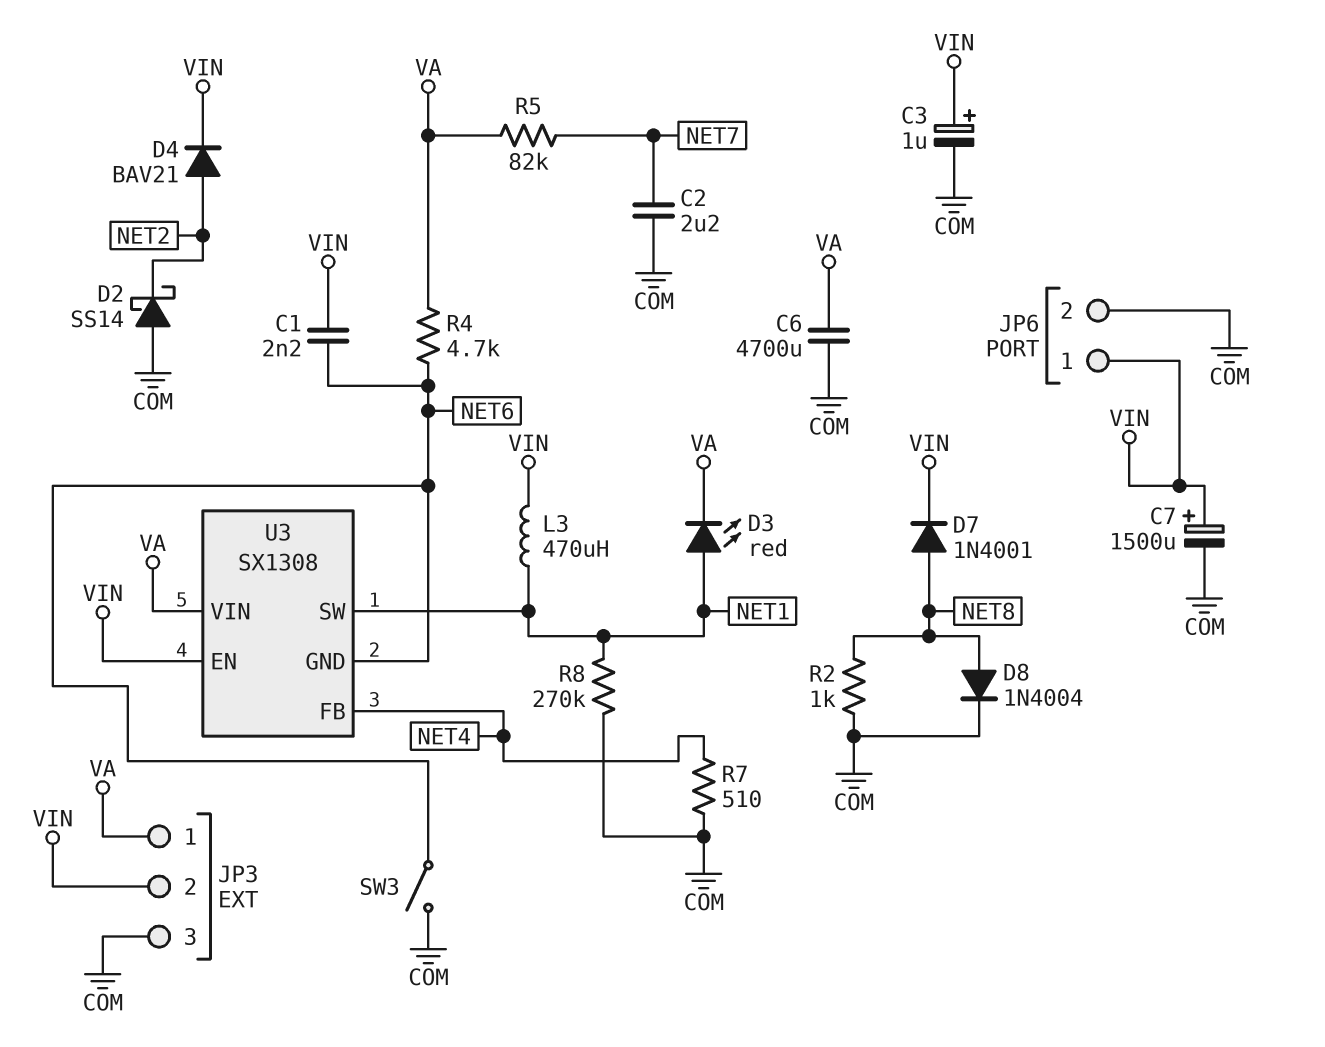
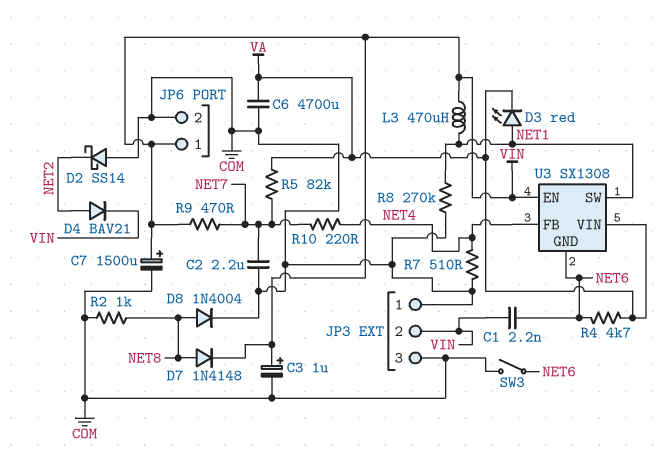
D7: diode 1N4001 (A NET8, K VIN) -> diode 1N4148 (A NET8, K VIN)
JP3 pin 1: VA -> COM
R9: none -> 470 (NET7, VIN)
R10: none -> 220 (NET4, NET7)

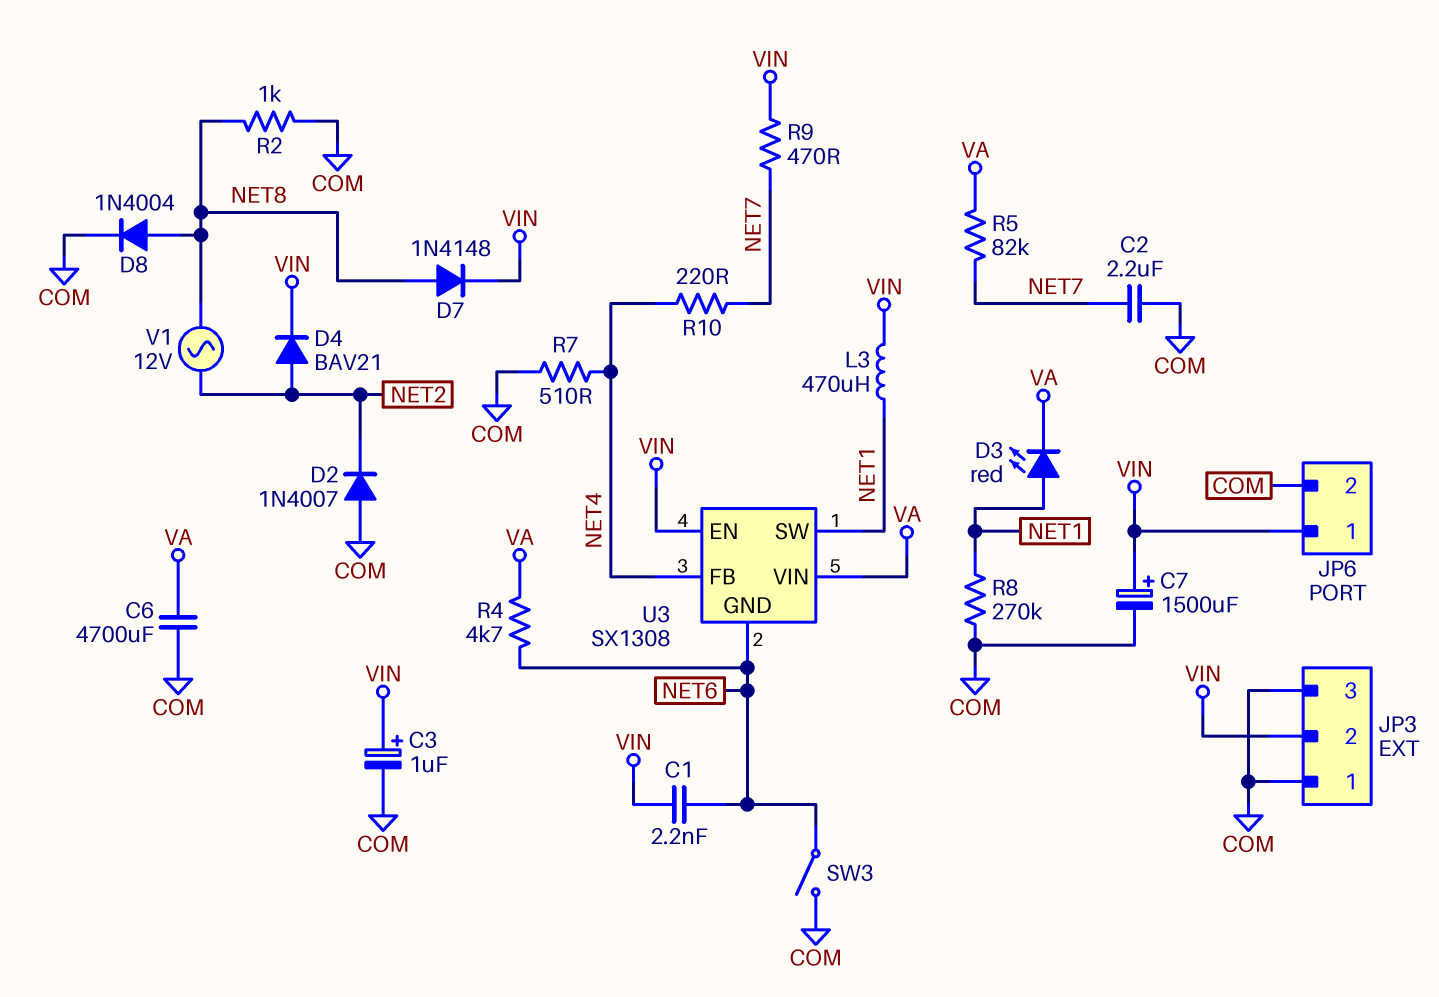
D2: schottky SS14 (A COM, K NET2) -> diode 1N4007 (A COM, K NET2)
V1: none -> AC 12V (NET2, NET8)

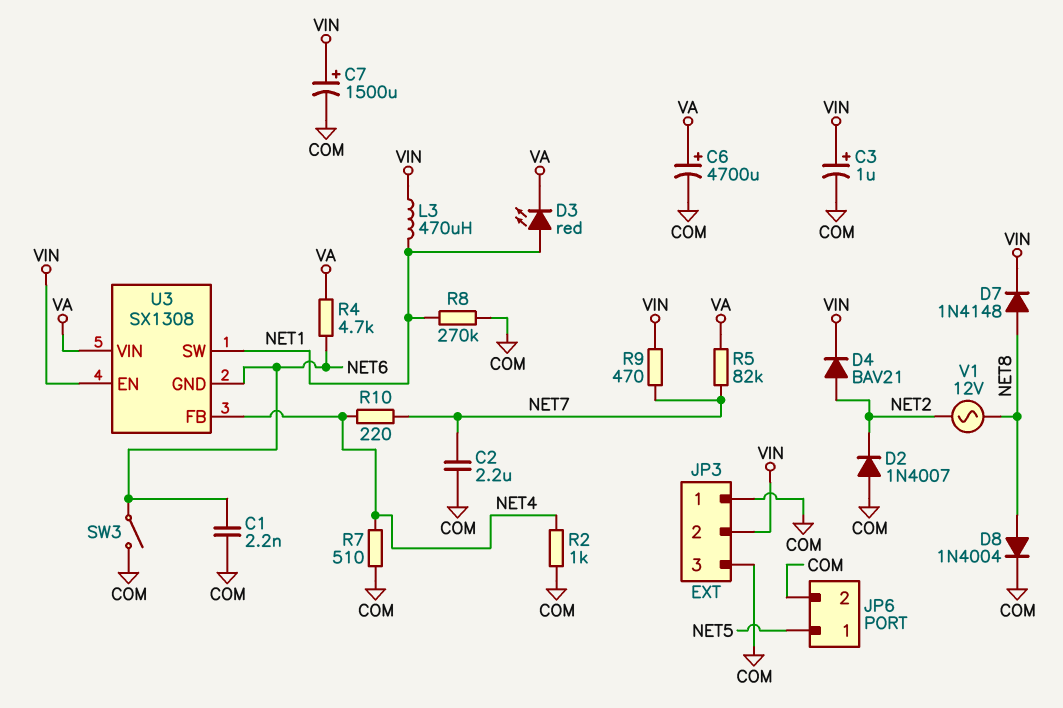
C1: 2.2nF (NET6, VIN) -> 2.2nF (COM, NET6)
C6: 4700uF (COM, VA) -> 4700uF (plus VA, minus COM)
JP6 pin 1: VIN -> NET5
R2: 1k (COM, NET8) -> 1k (COM, NET4)

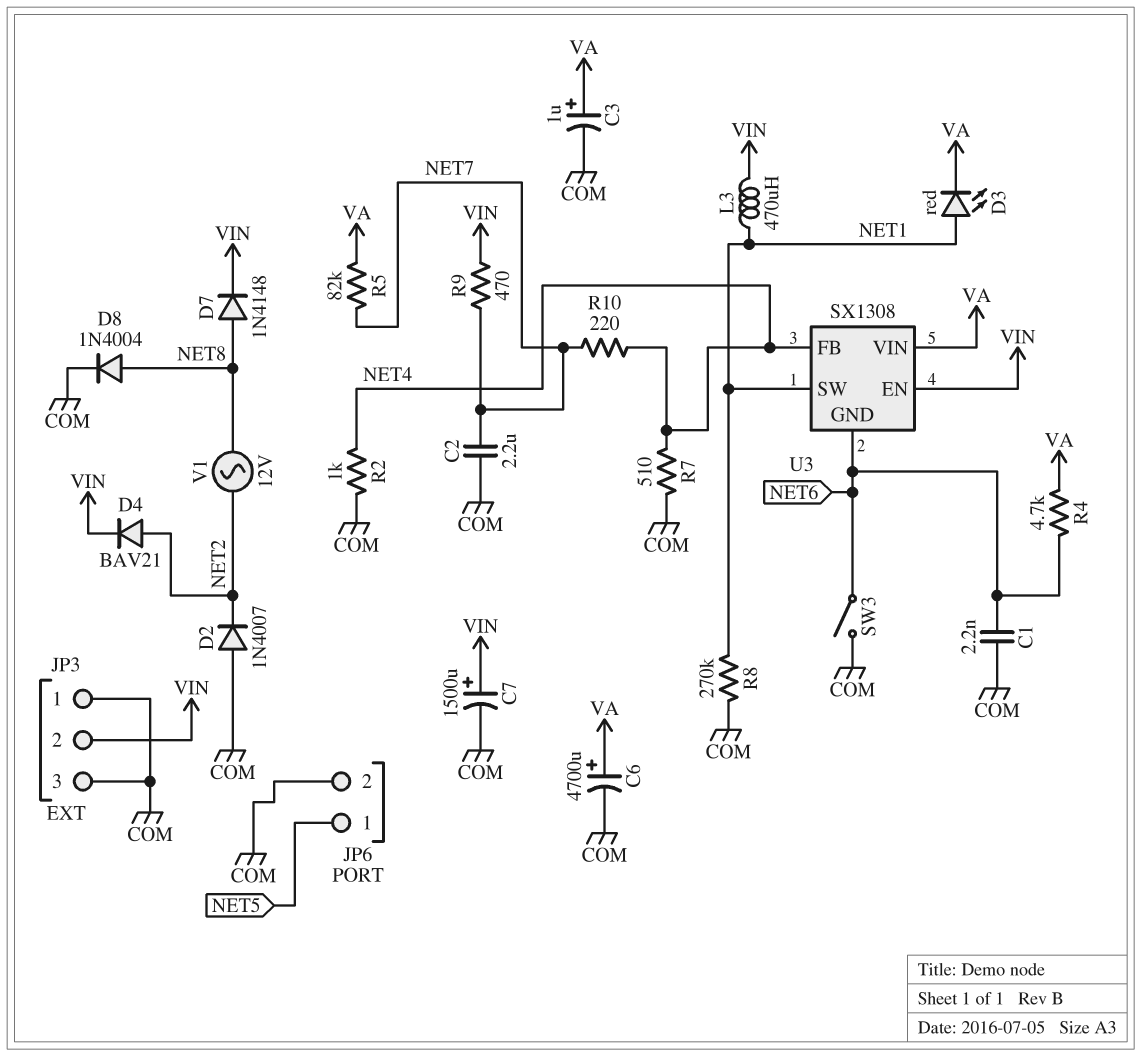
C3: 1uF (plus VIN, minus COM) -> 1uF (plus VA, minus COM)

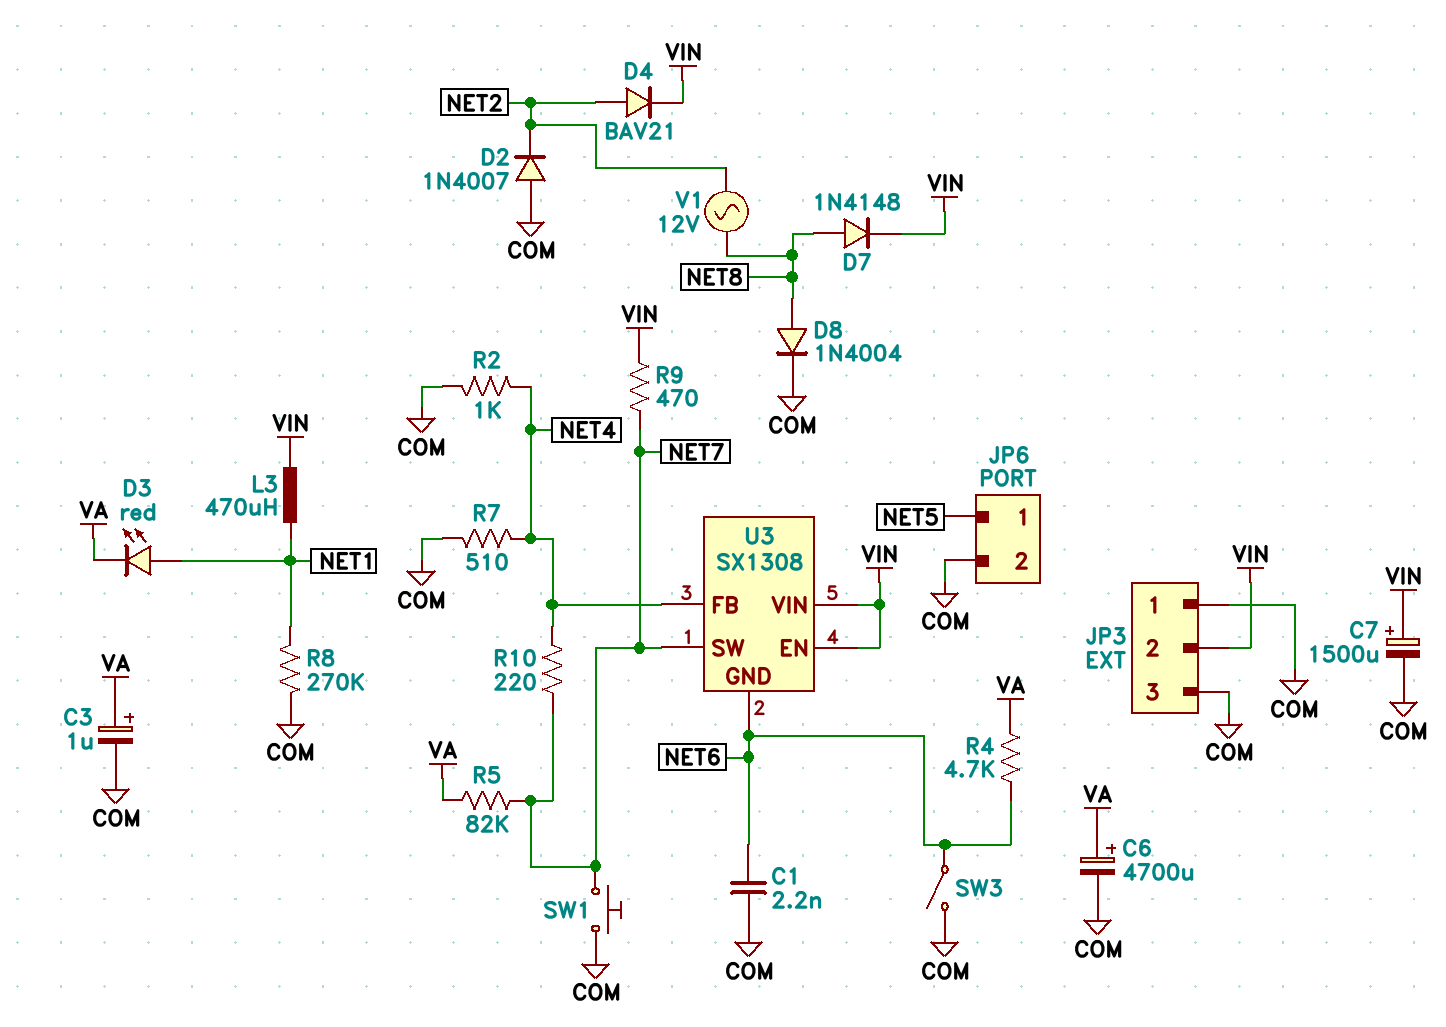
C2: 2.2uF (COM, NET7) -> none
SW1: none -> button (COM, NET7)
U3 pin SW: NET1 -> NET7
U3 pin VIN: VA -> VIN

